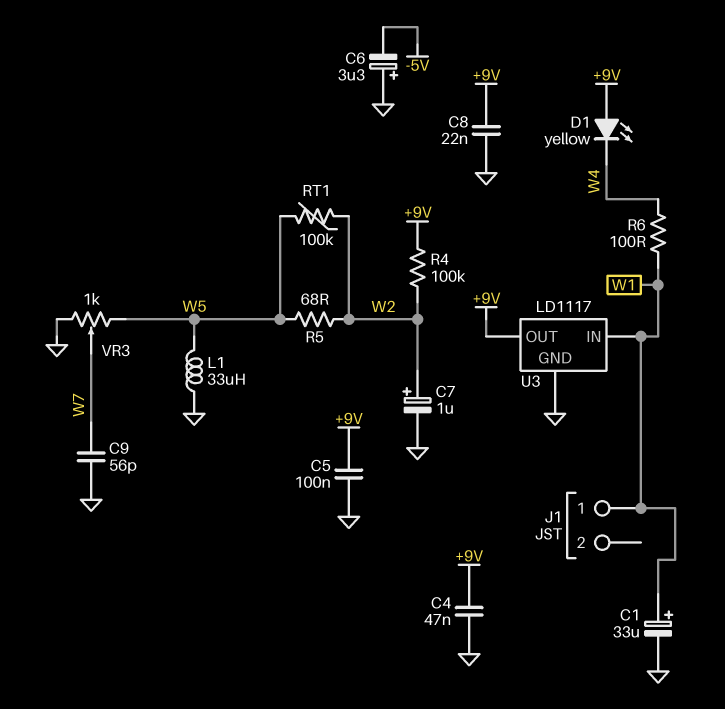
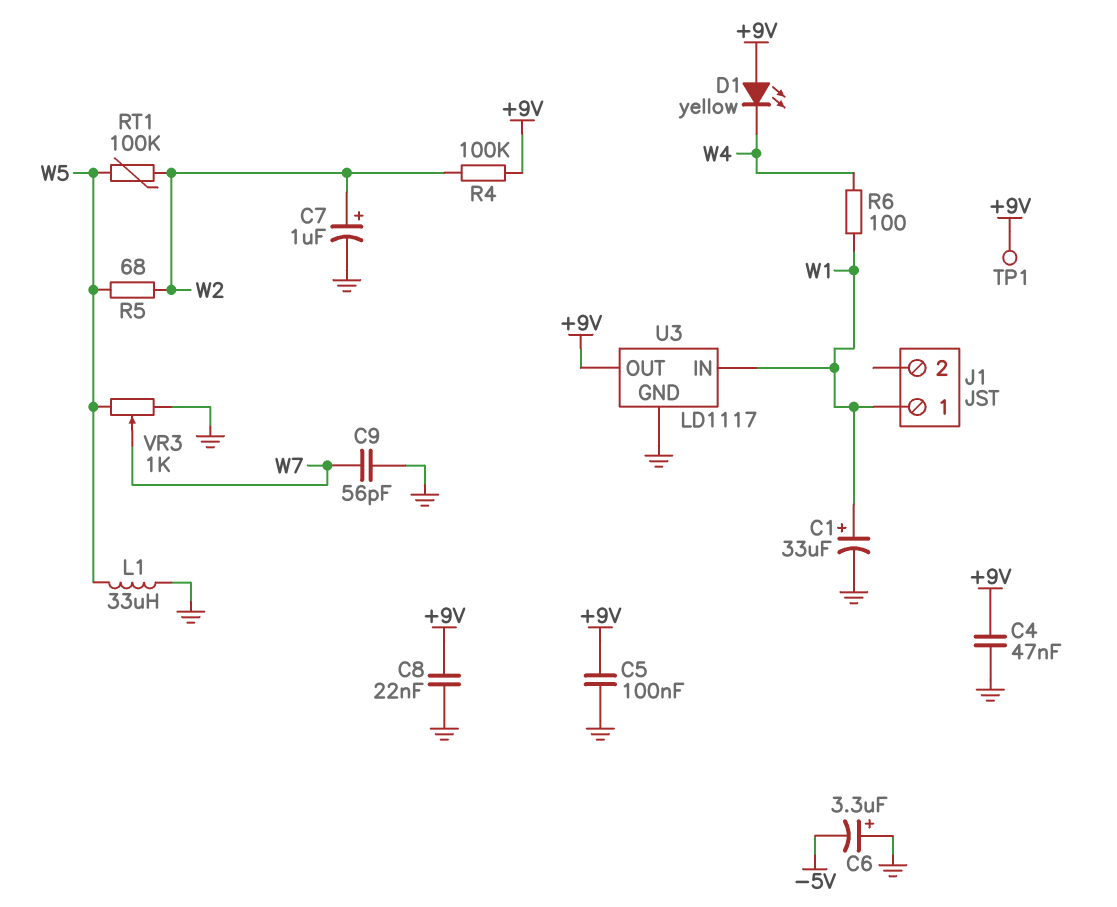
TP1: none -> test point (+9V)

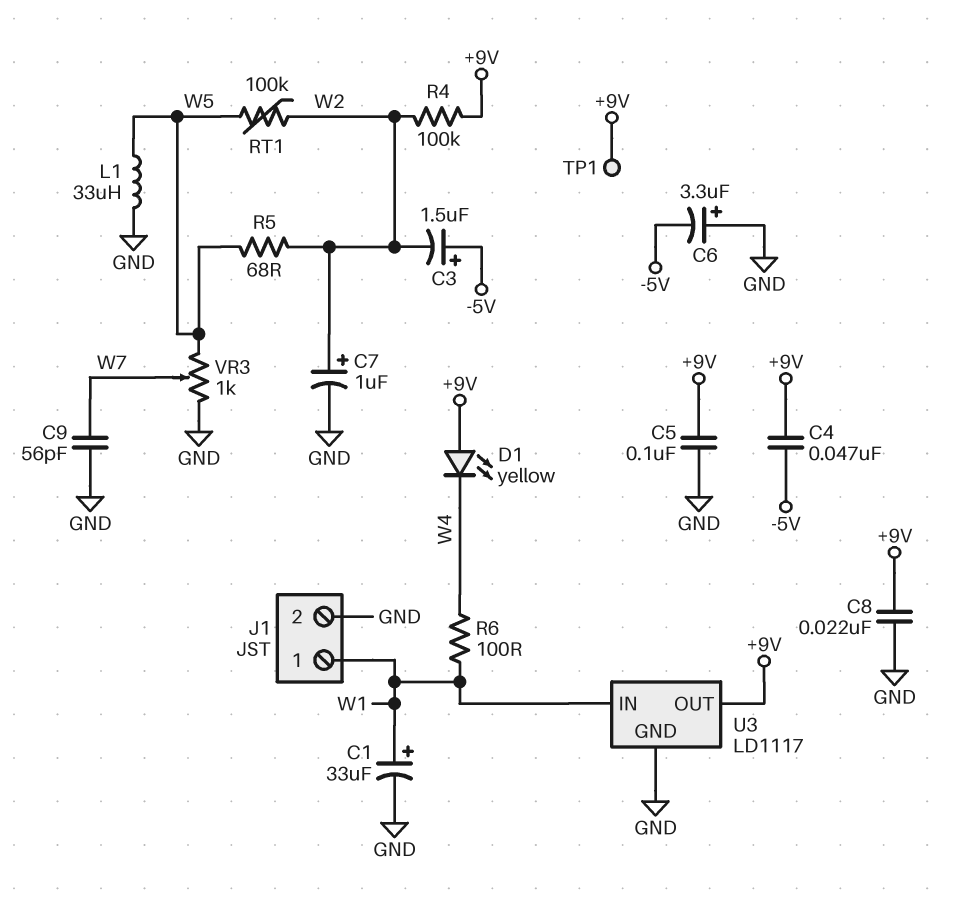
C3: none -> 1.5uF (plus -5V, minus W2)
C4: 47nF (+9V, GND) -> 47nF (+9V, -5V)
J1 pin 2: none -> GND

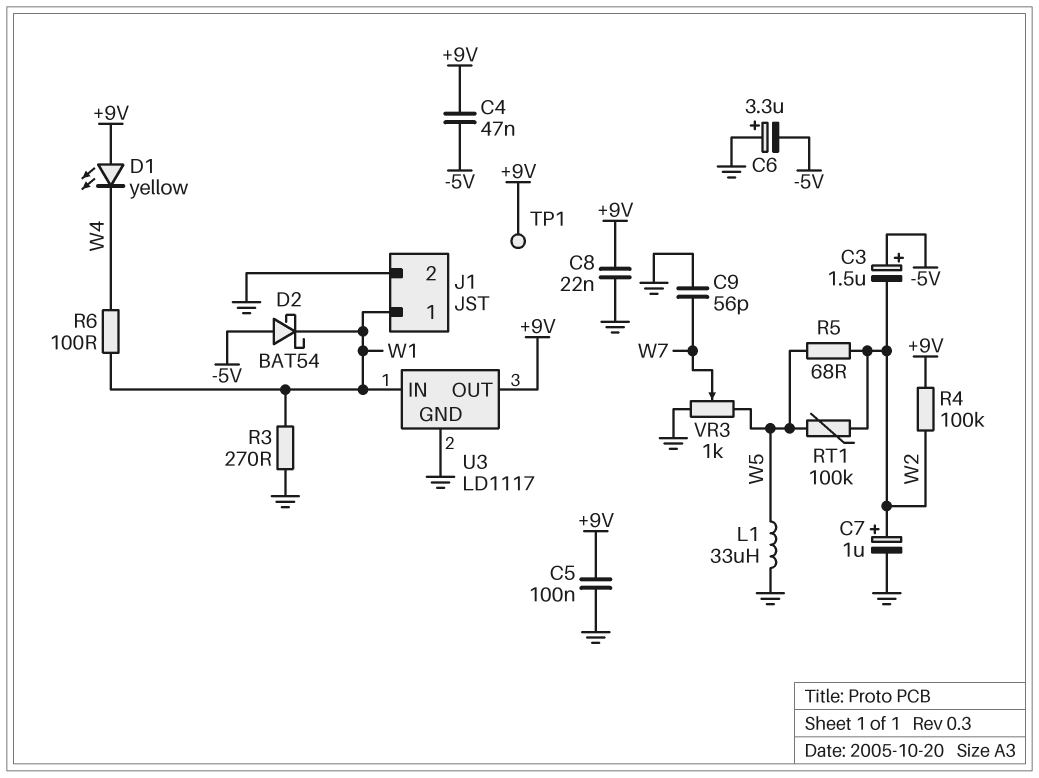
C1: 33uF (plus W1, minus GND) -> none
D2: none -> schottky BAT54 (A -5V, K W1)
R3: none -> 270 (GND, W1)

